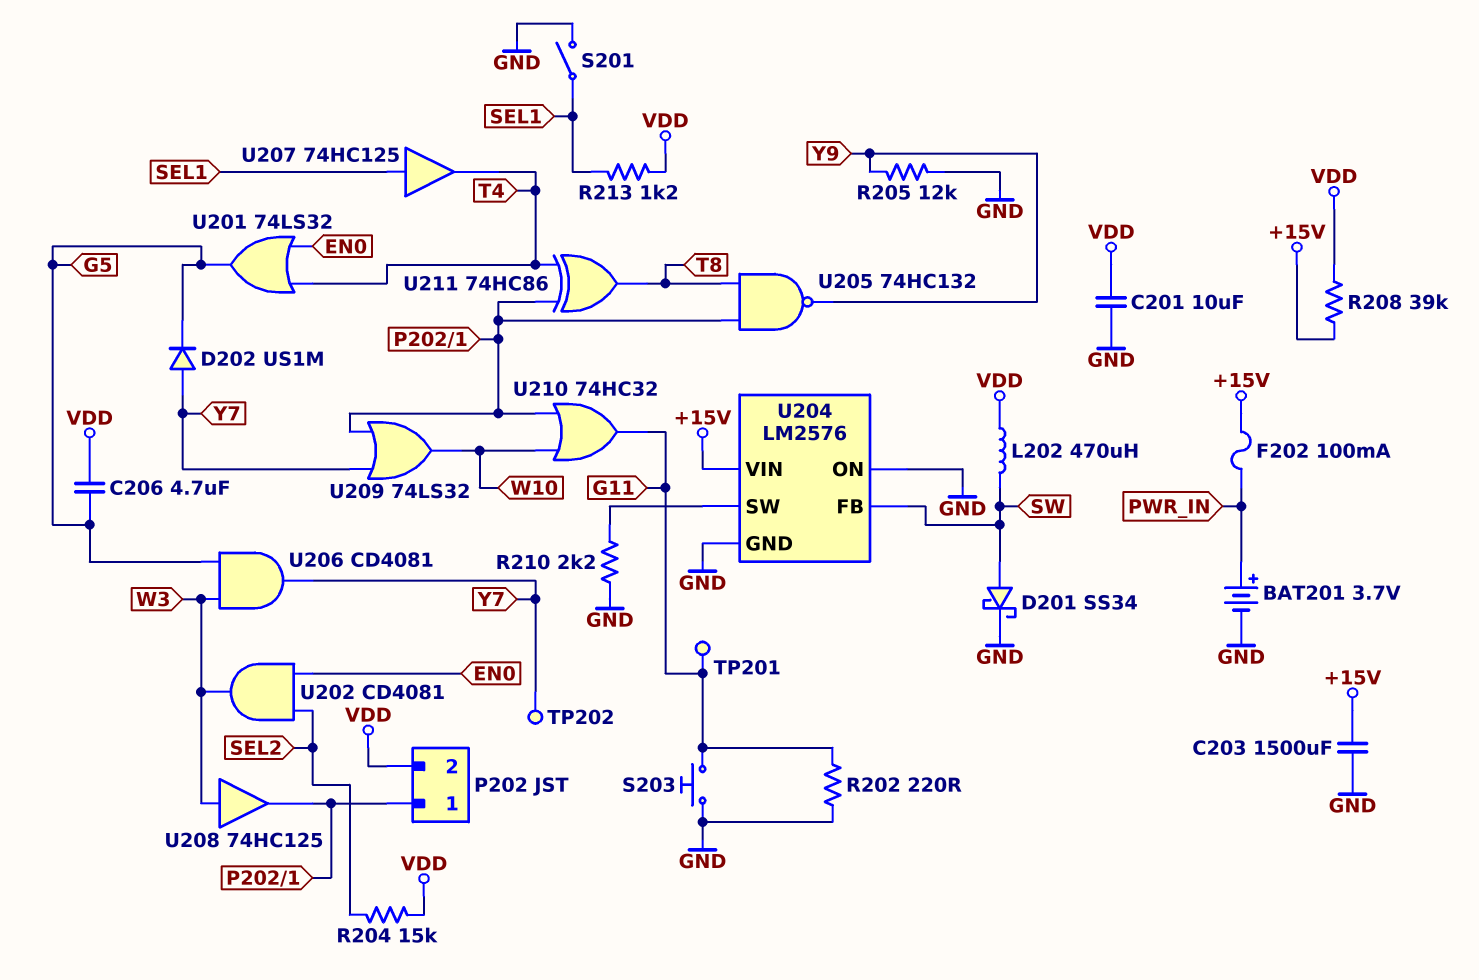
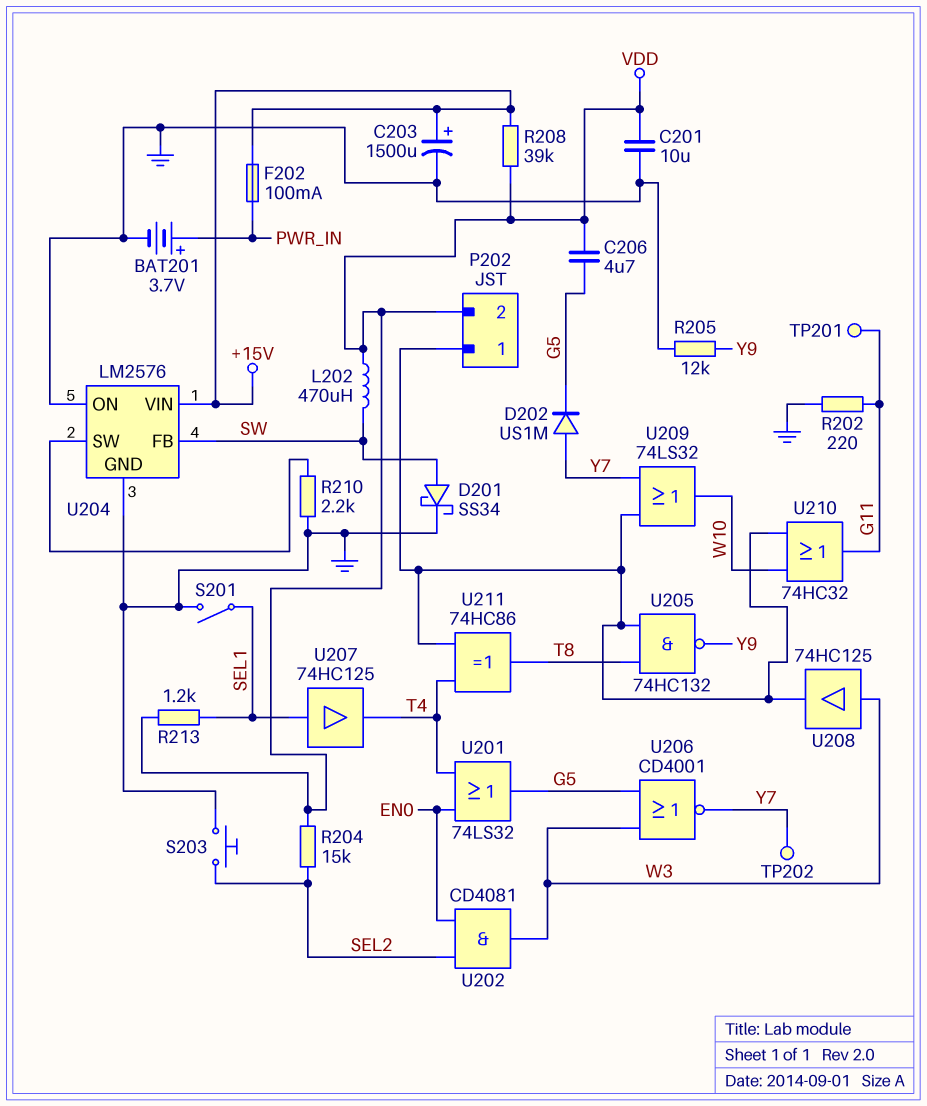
C203: 1500uF (+15V, GND) -> 1500uF (plus +15V, minus GND)
S203: button (G11, GND) -> button (GND, SEL2)
U206: AND CD4081 (in G5, in W3, out Y7) -> NOR CD4001 (in G5, in W3, out Y7)

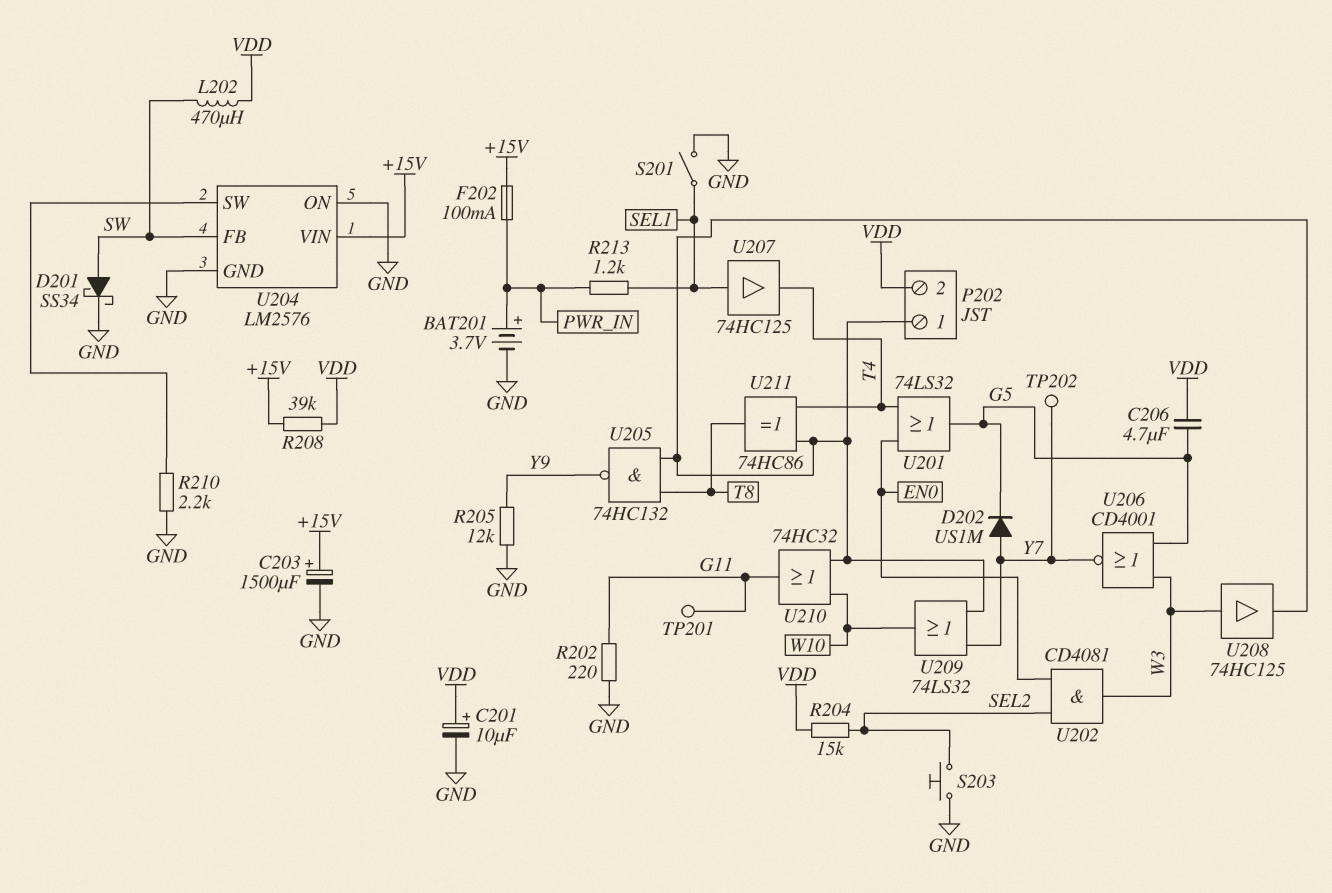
C201: 10uF (GND, VDD) -> 10uF (plus VDD, minus GND)
R213: 1.2k (SEL1, VDD) -> 1.2k (PWR_IN, SEL1)

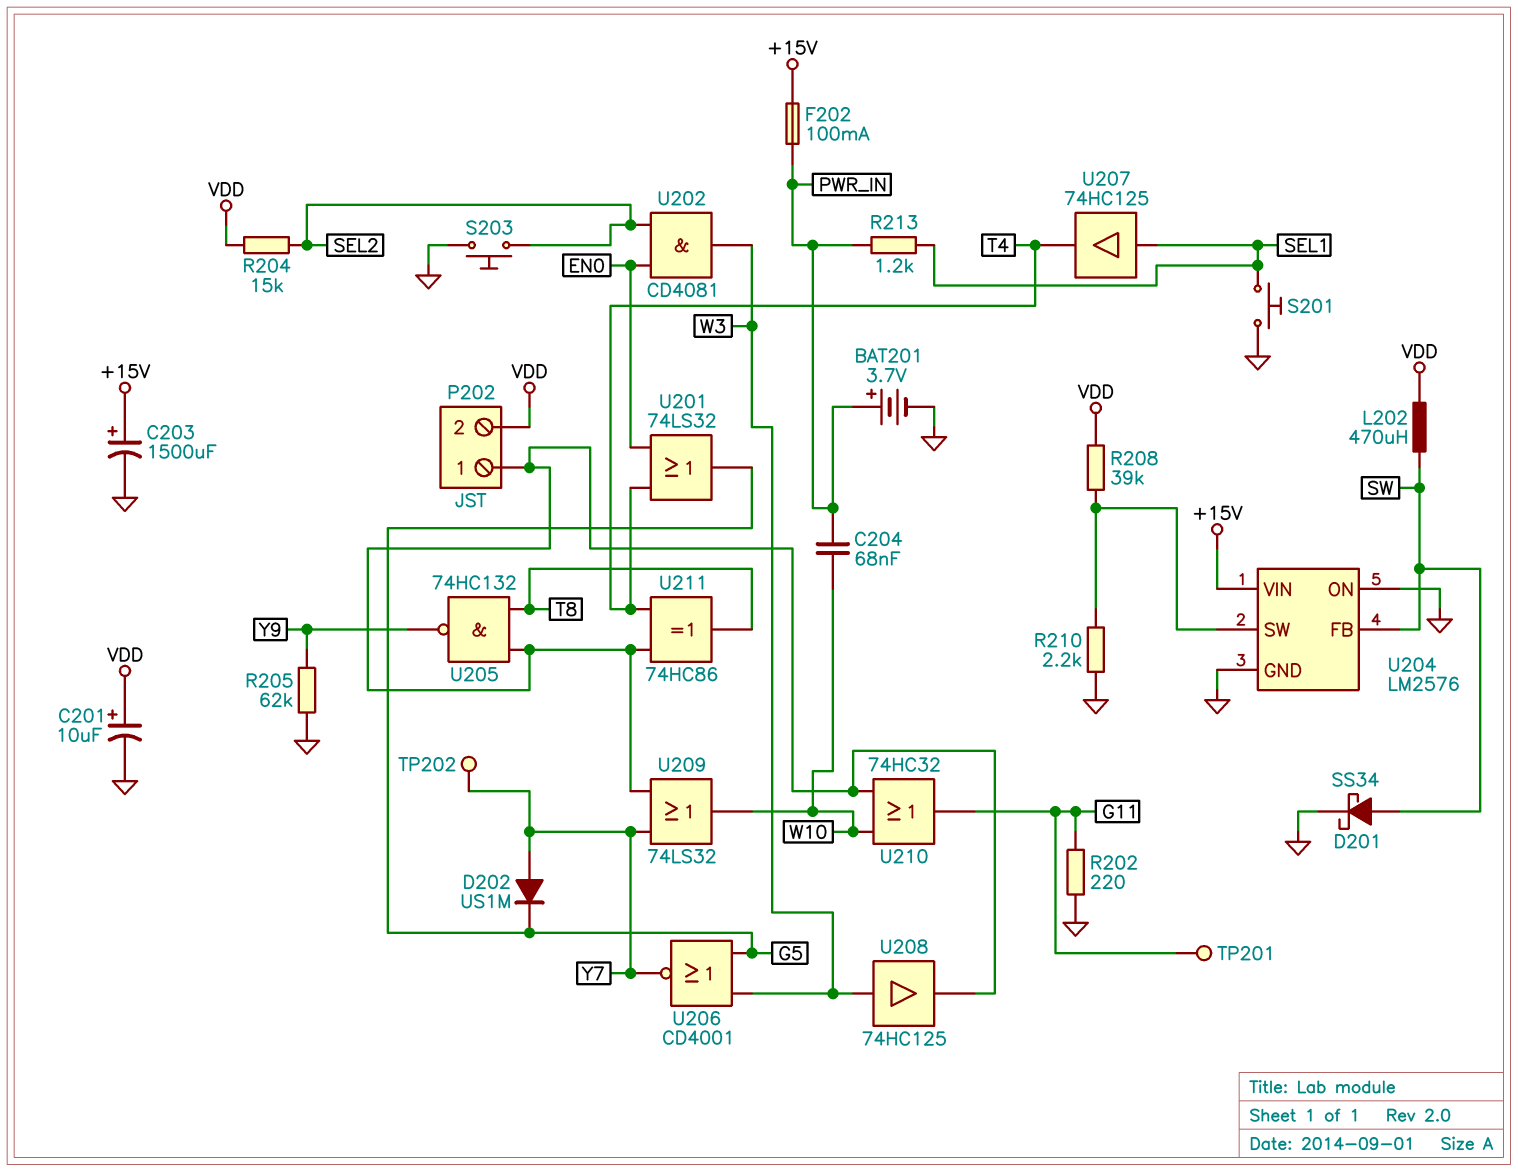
C204: none -> 68nF (PWR_IN, W10)
C206: 4.7uF (G5, VDD) -> none
R205: 12k (GND, Y9) -> 62k (GND, Y9)
R208: 39k (+15V, VDD) -> 39k (U204/SW, VDD)
S201: switch (GND, SEL1) -> button (GND, SEL1)

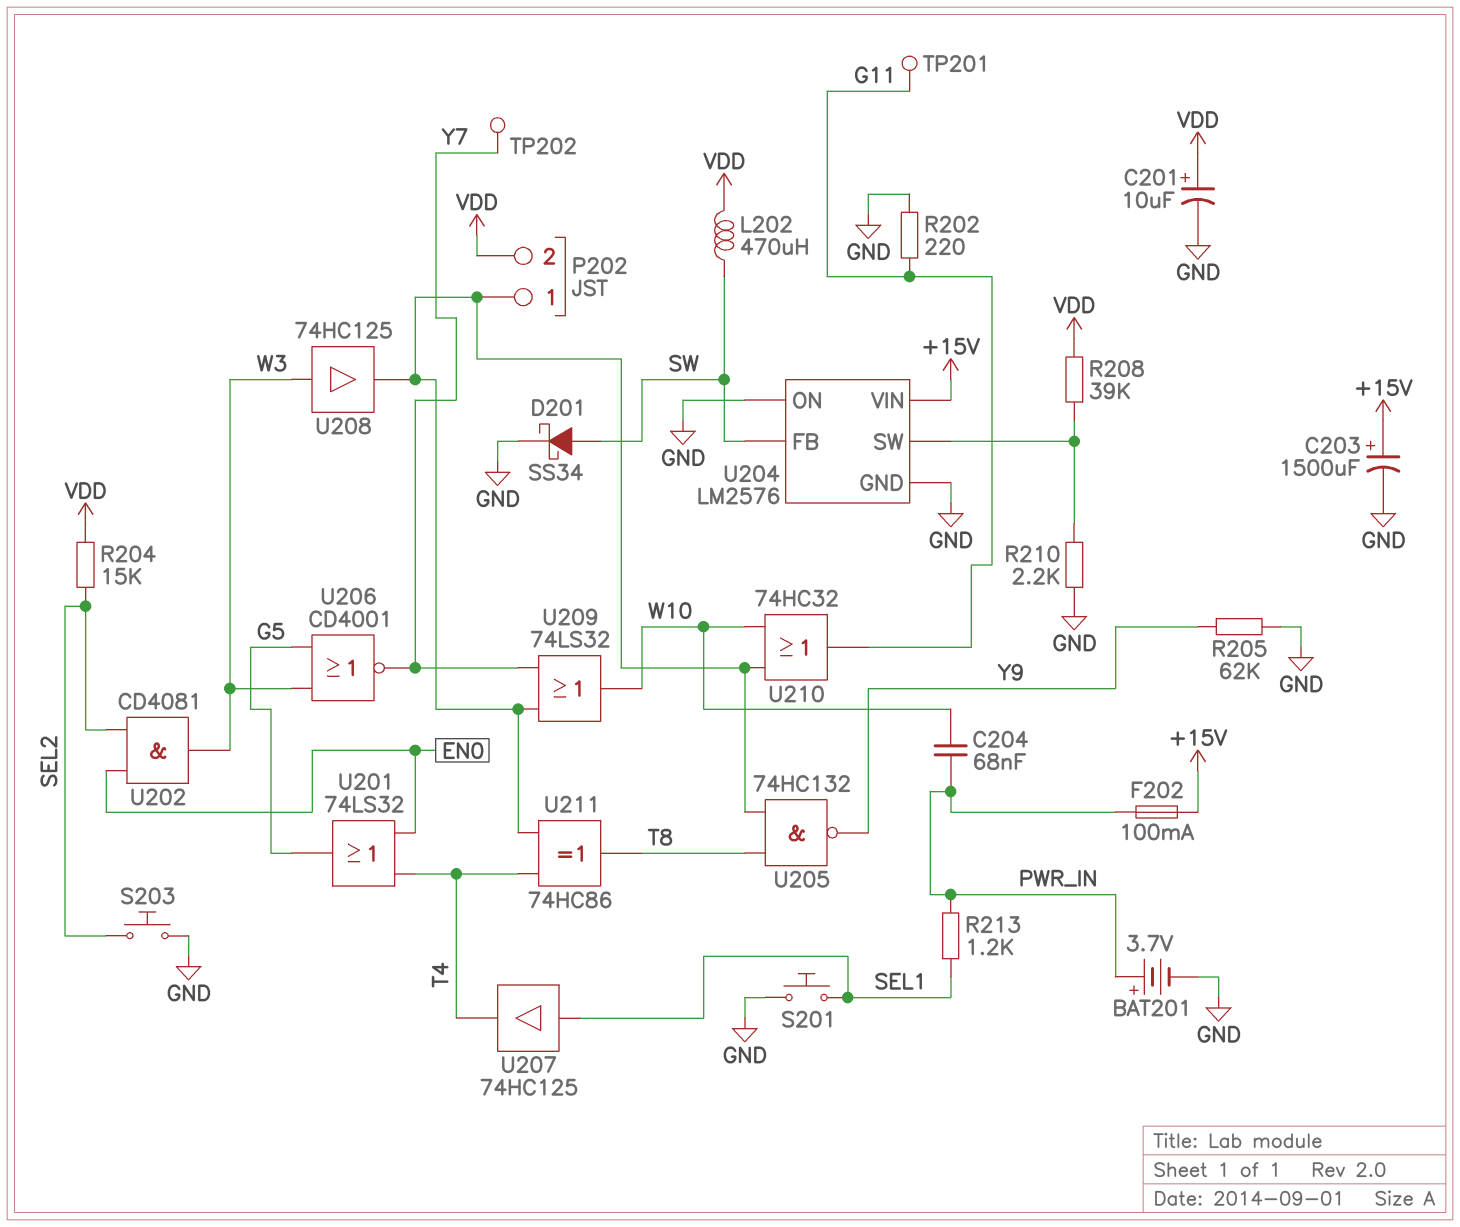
D202: diode US1M (A Y7, K G5) -> none

